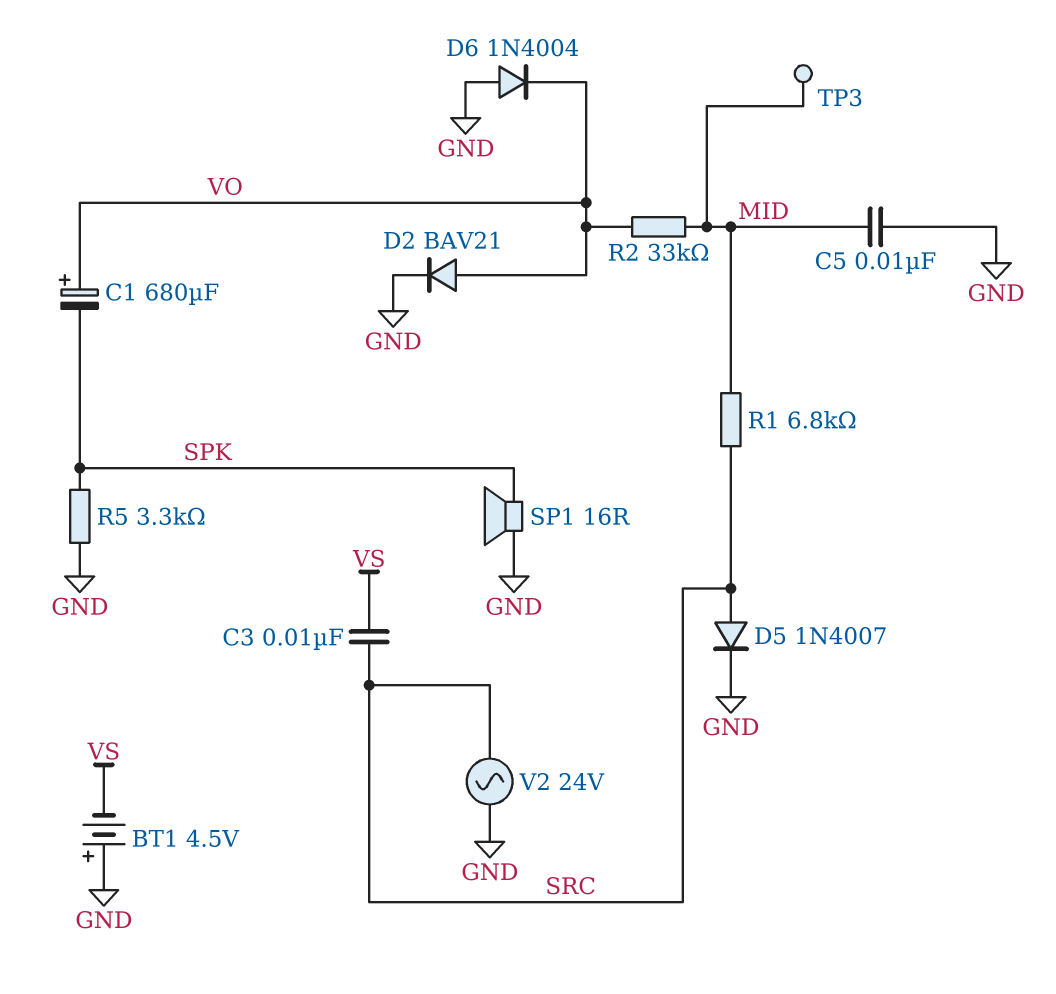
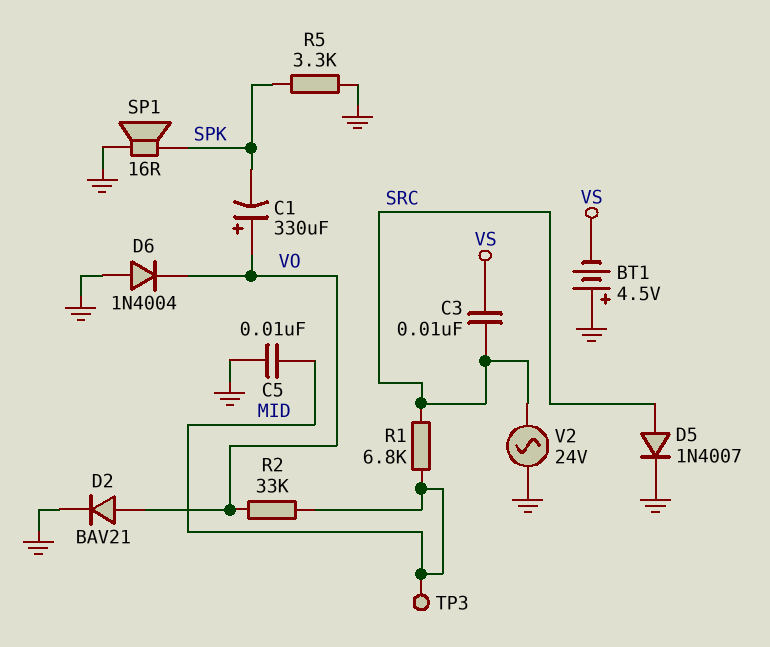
C1: 680uF (plus VO, minus SPK) -> 330uF (plus VO, minus SPK)

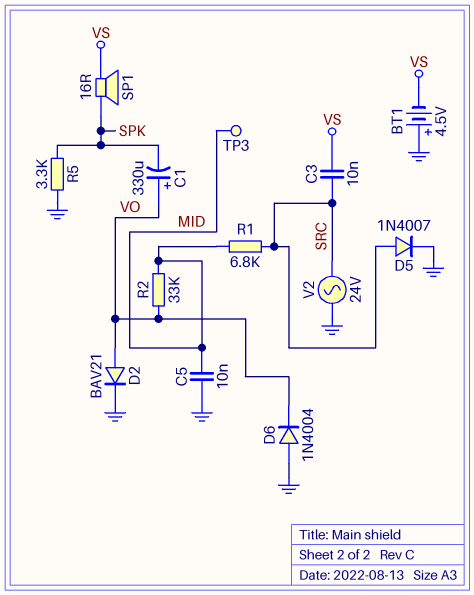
SP1: speaker 16R (GND, SPK) -> speaker 16R (SPK, VS)

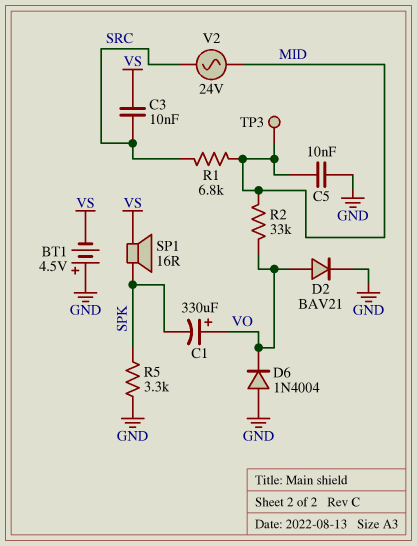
D5: diode 1N4007 (A SRC, K GND) -> none
V2: AC 24V (GND, SRC) -> AC 24V (MID, SRC)

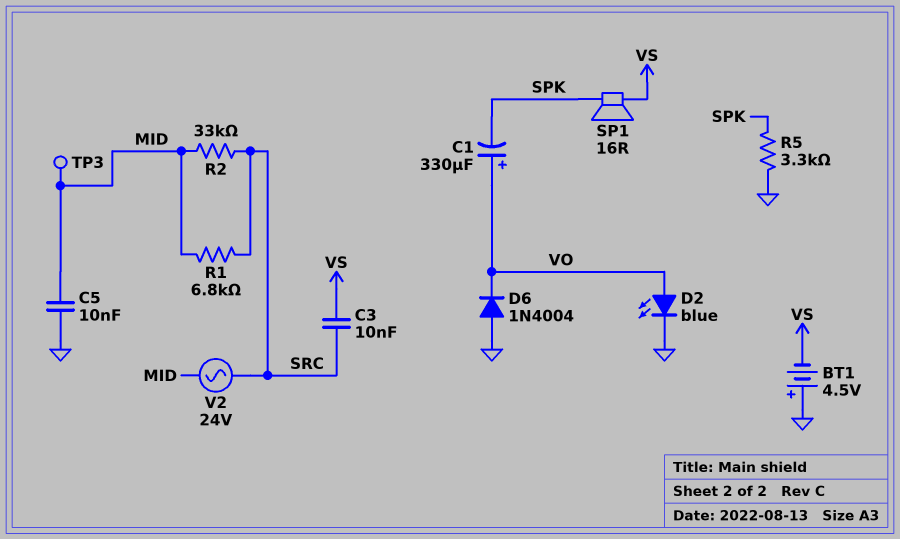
D2: diode BAV21 (A VO, K GND) -> LED blue (A VO, K GND)
R2: 33k (MID, VO) -> 33k (MID, SRC)

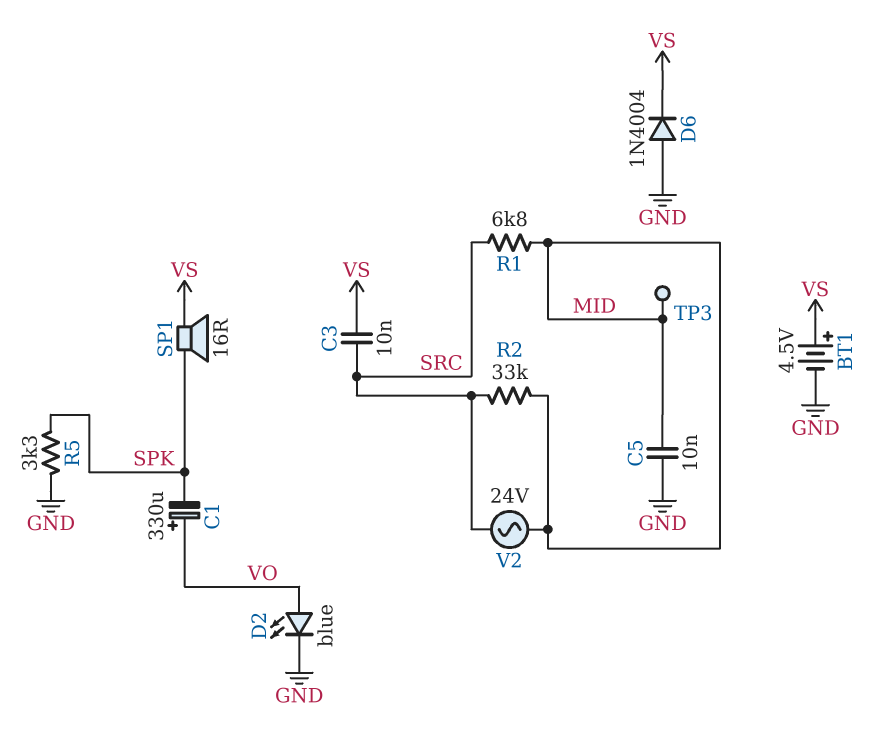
BT1: 4.5V (plus GND, minus VS) -> 4.5V (plus VS, minus GND)
D6: diode 1N4004 (A GND, K VO) -> diode 1N4004 (A GND, K VS)

